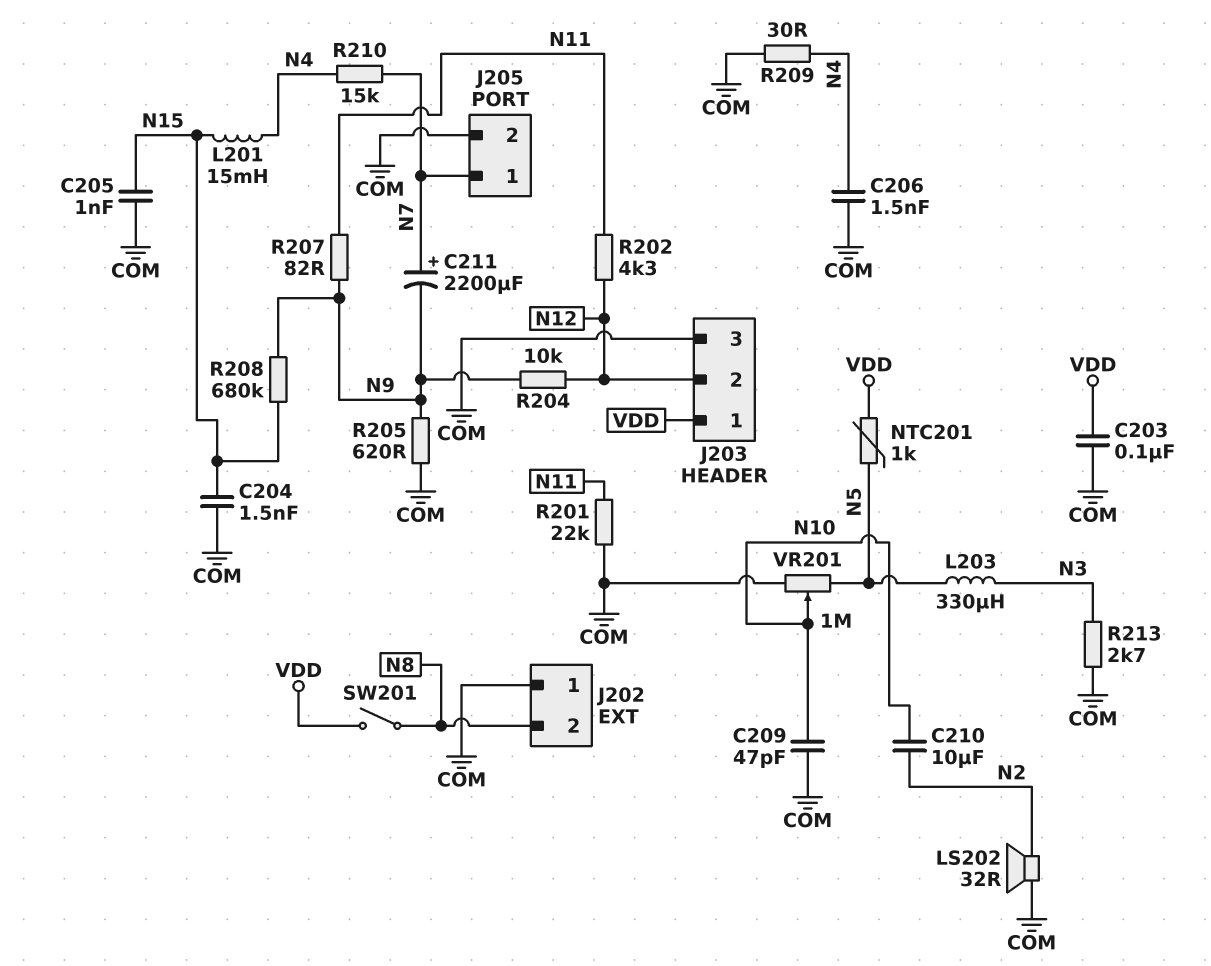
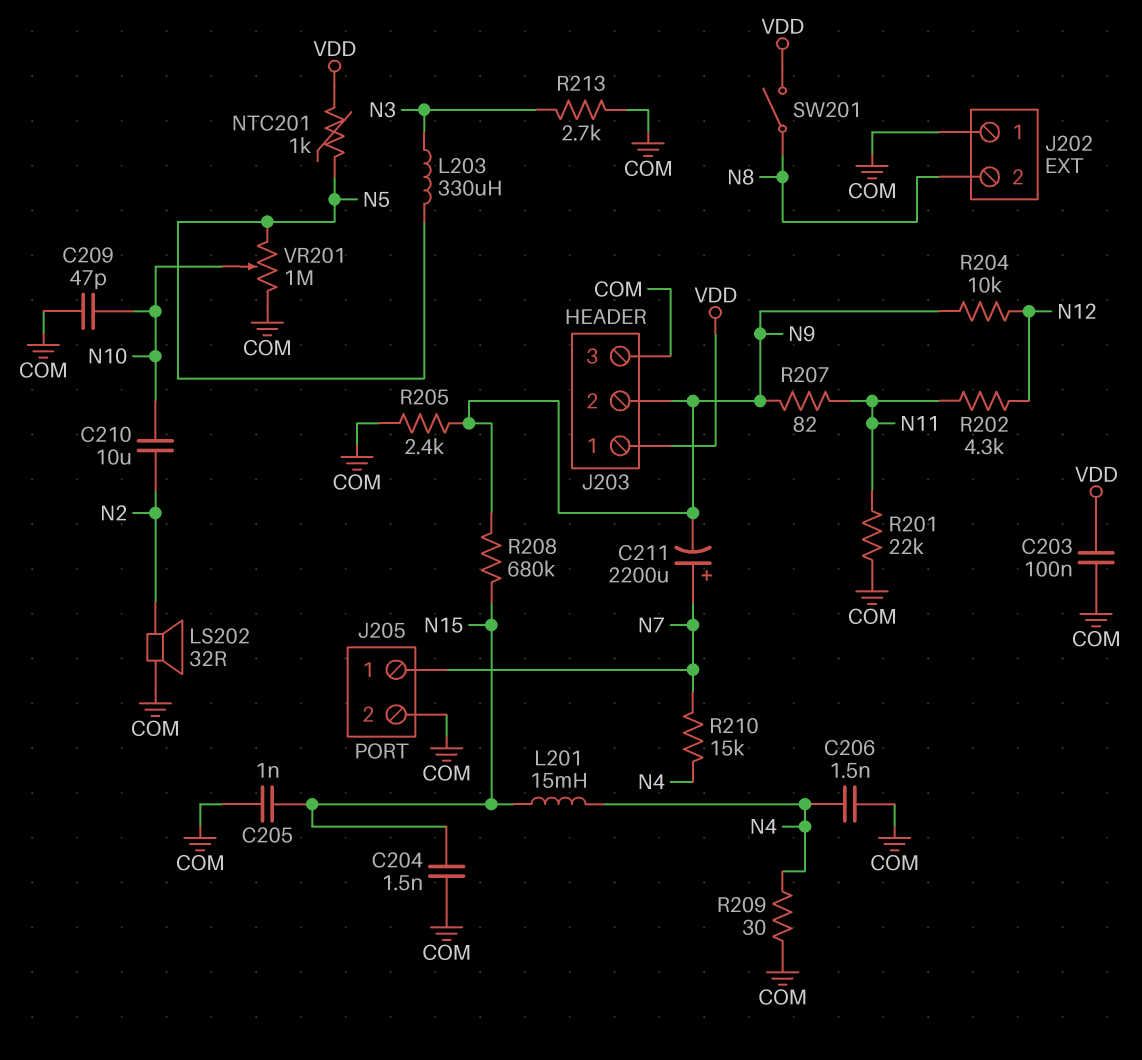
J203 pin 2: N12 -> N9
R205: 620 (COM, N9) -> 2.4k (COM, N9)

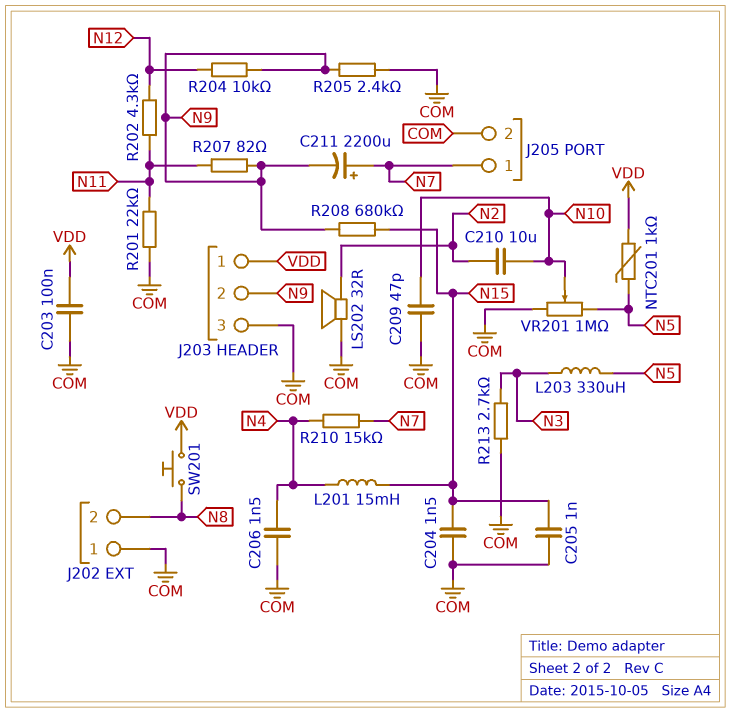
R209: 30 (COM, N4) -> none
SW201: switch (N8, VDD) -> button (N8, VDD)

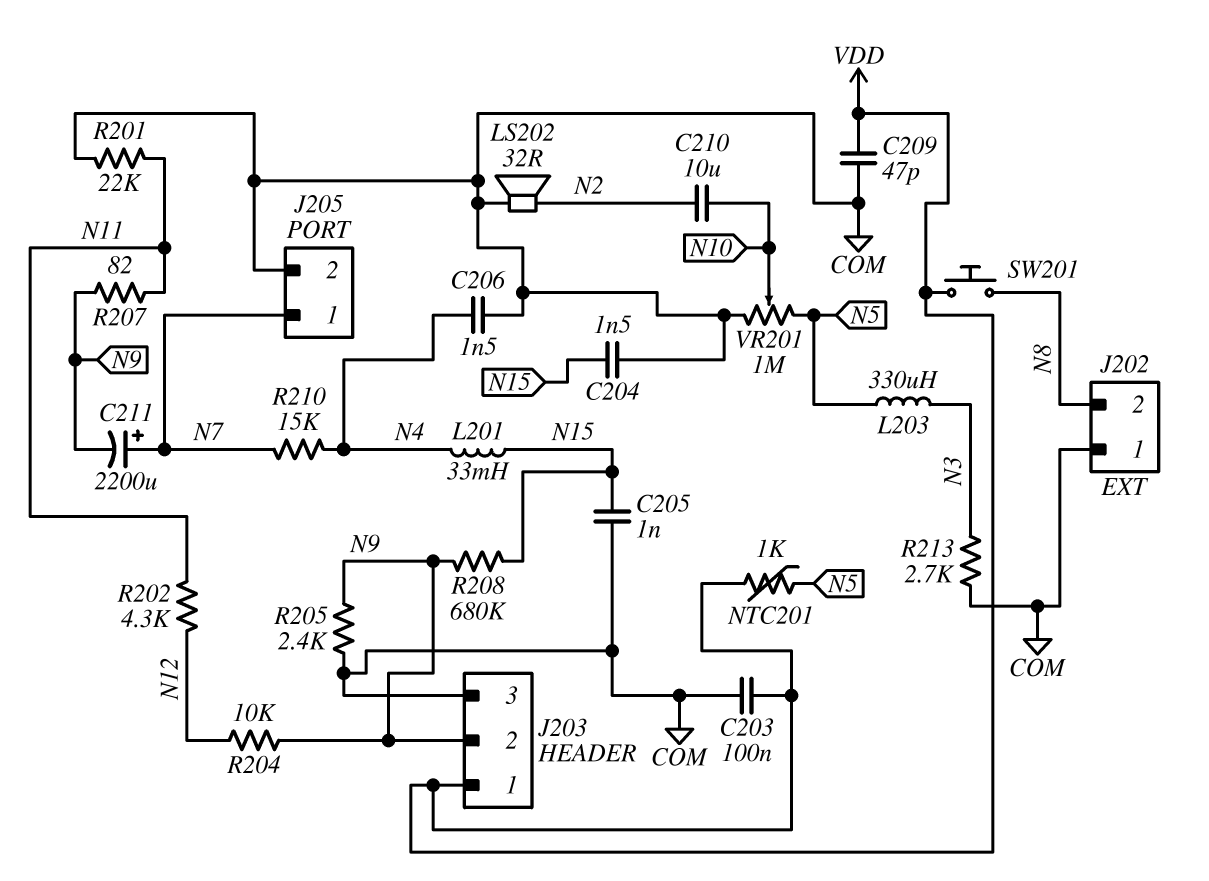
C209: 47pF (COM, N10) -> 47pF (COM, VDD)
L201: 15mH (N4, N15) -> 33mH (N4, N15)

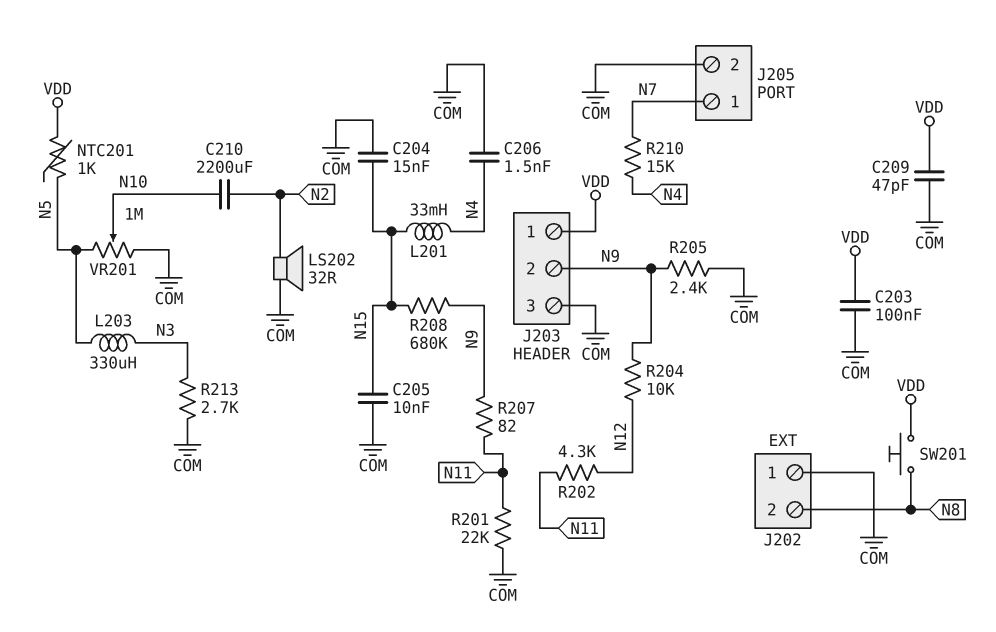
C204: 1.5nF (COM, N15) -> 15nF (COM, N15)
C205: 1nF (COM, N15) -> 10nF (COM, N15)
C210: 10uF (N2, N10) -> 2200uF (N2, N10)
C211: 2200uF (plus N7, minus N9) -> none

